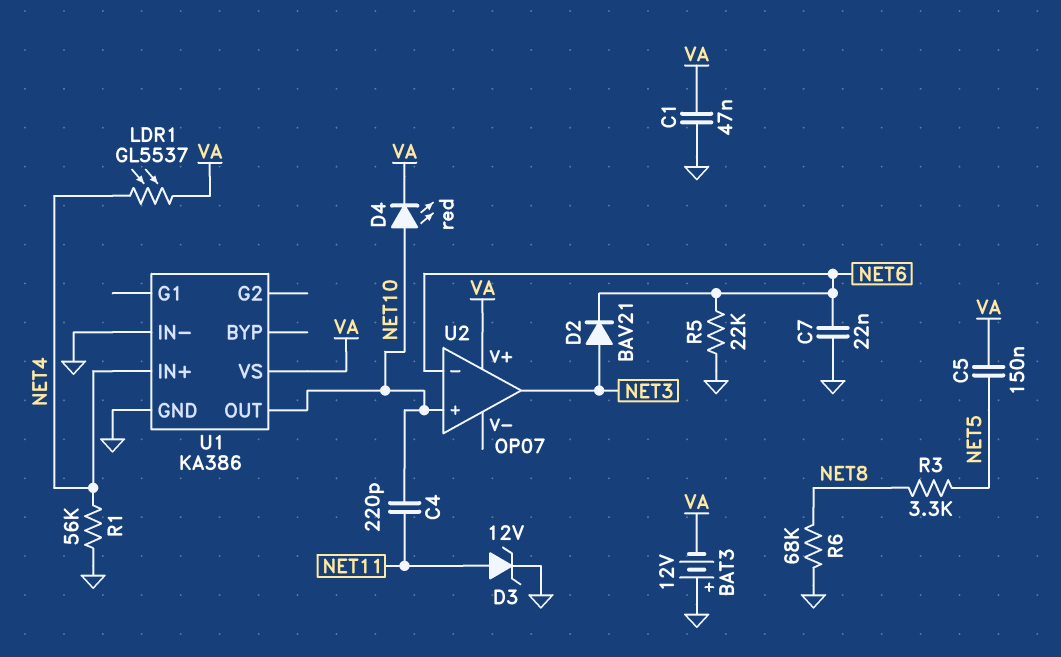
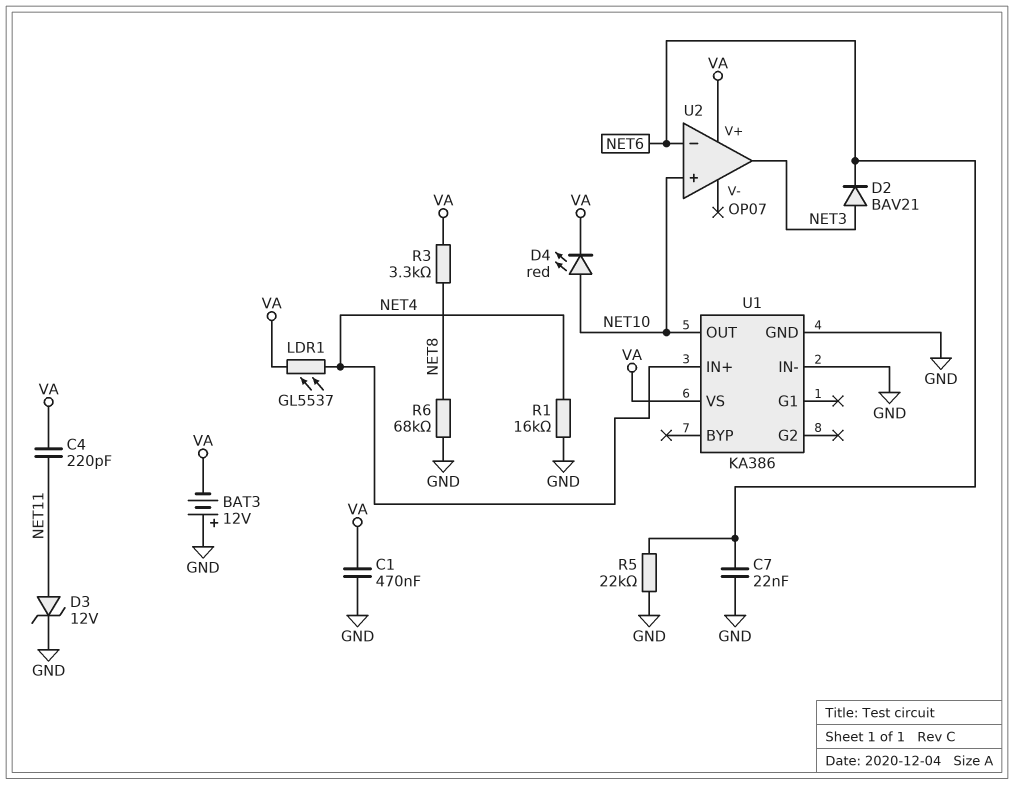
C1: 47nF (GND, VA) -> 470nF (GND, VA)
C4: 220pF (NET10, NET11) -> 220pF (NET11, VA)
C5: 150nF (NET5, VA) -> none
R1: 56k (GND, NET4) -> 16k (GND, NET4)
R3: 3.3k (NET5, NET8) -> 3.3k (NET8, VA)

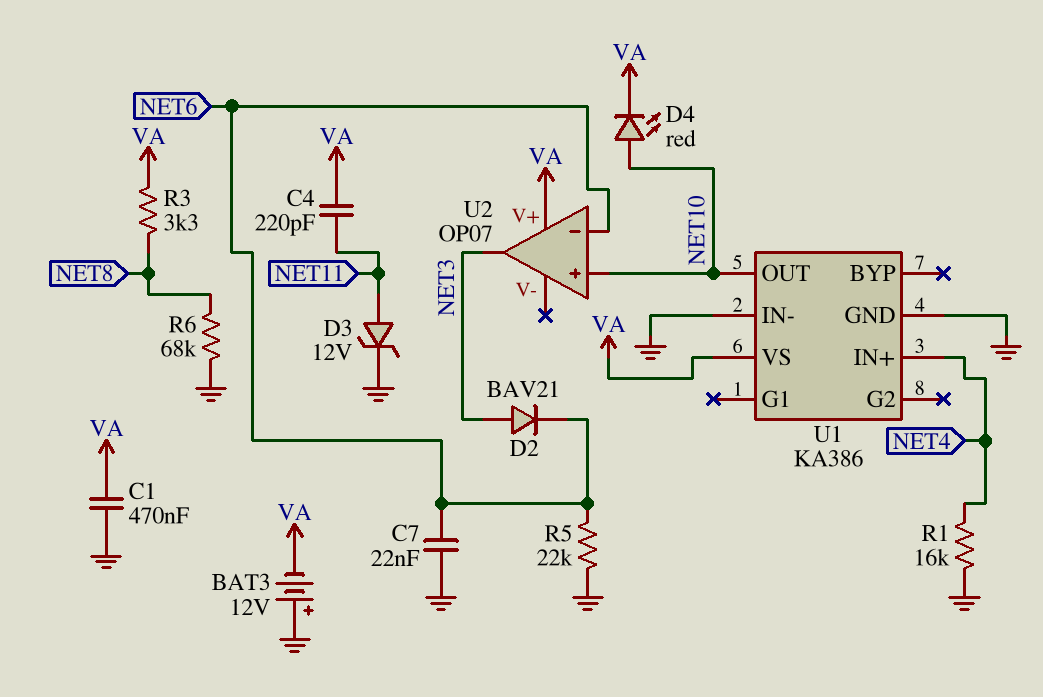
LDR1: GL5537 (NET4, VA) -> none

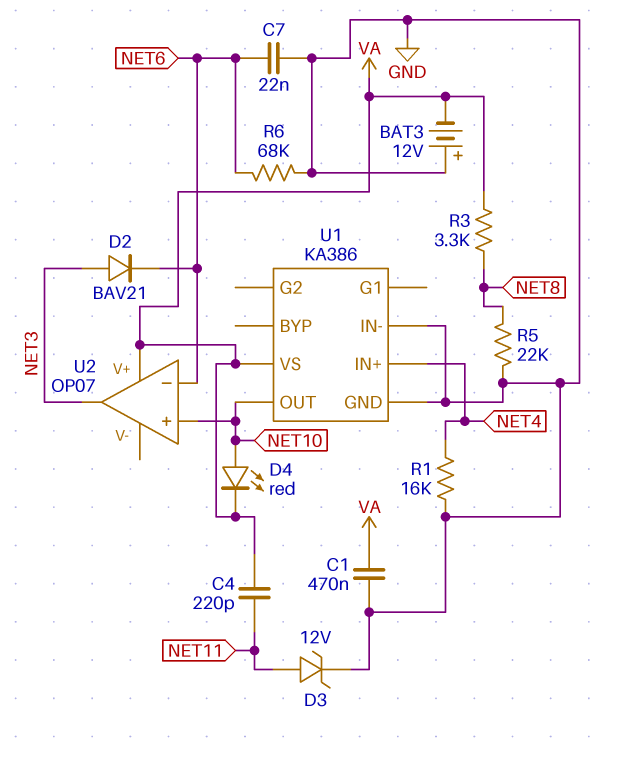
R5: 22k (GND, NET6) -> 22k (GND, NET8)
R6: 68k (GND, NET8) -> 68k (GND, NET6)

